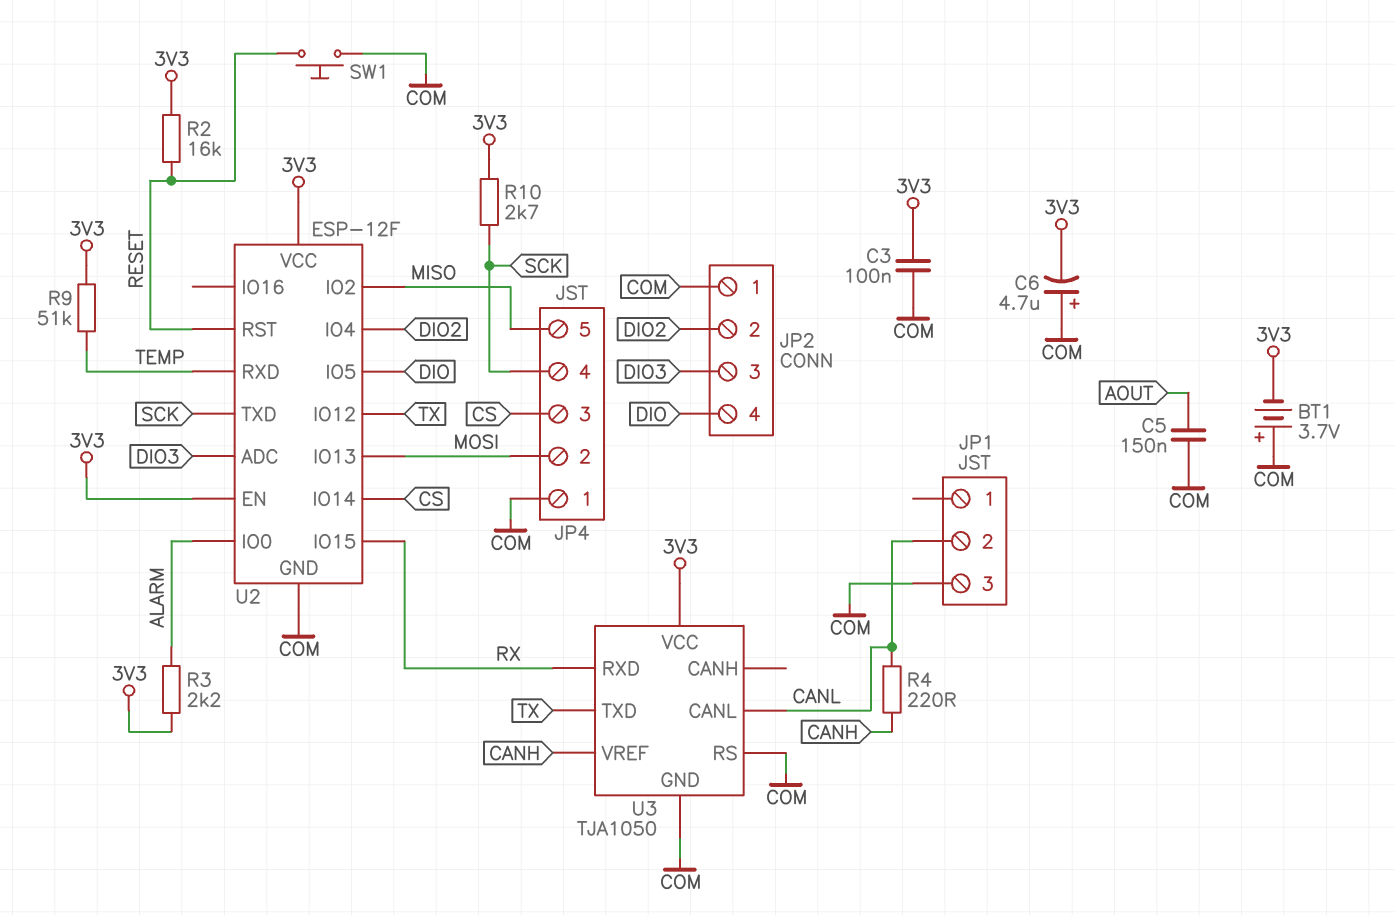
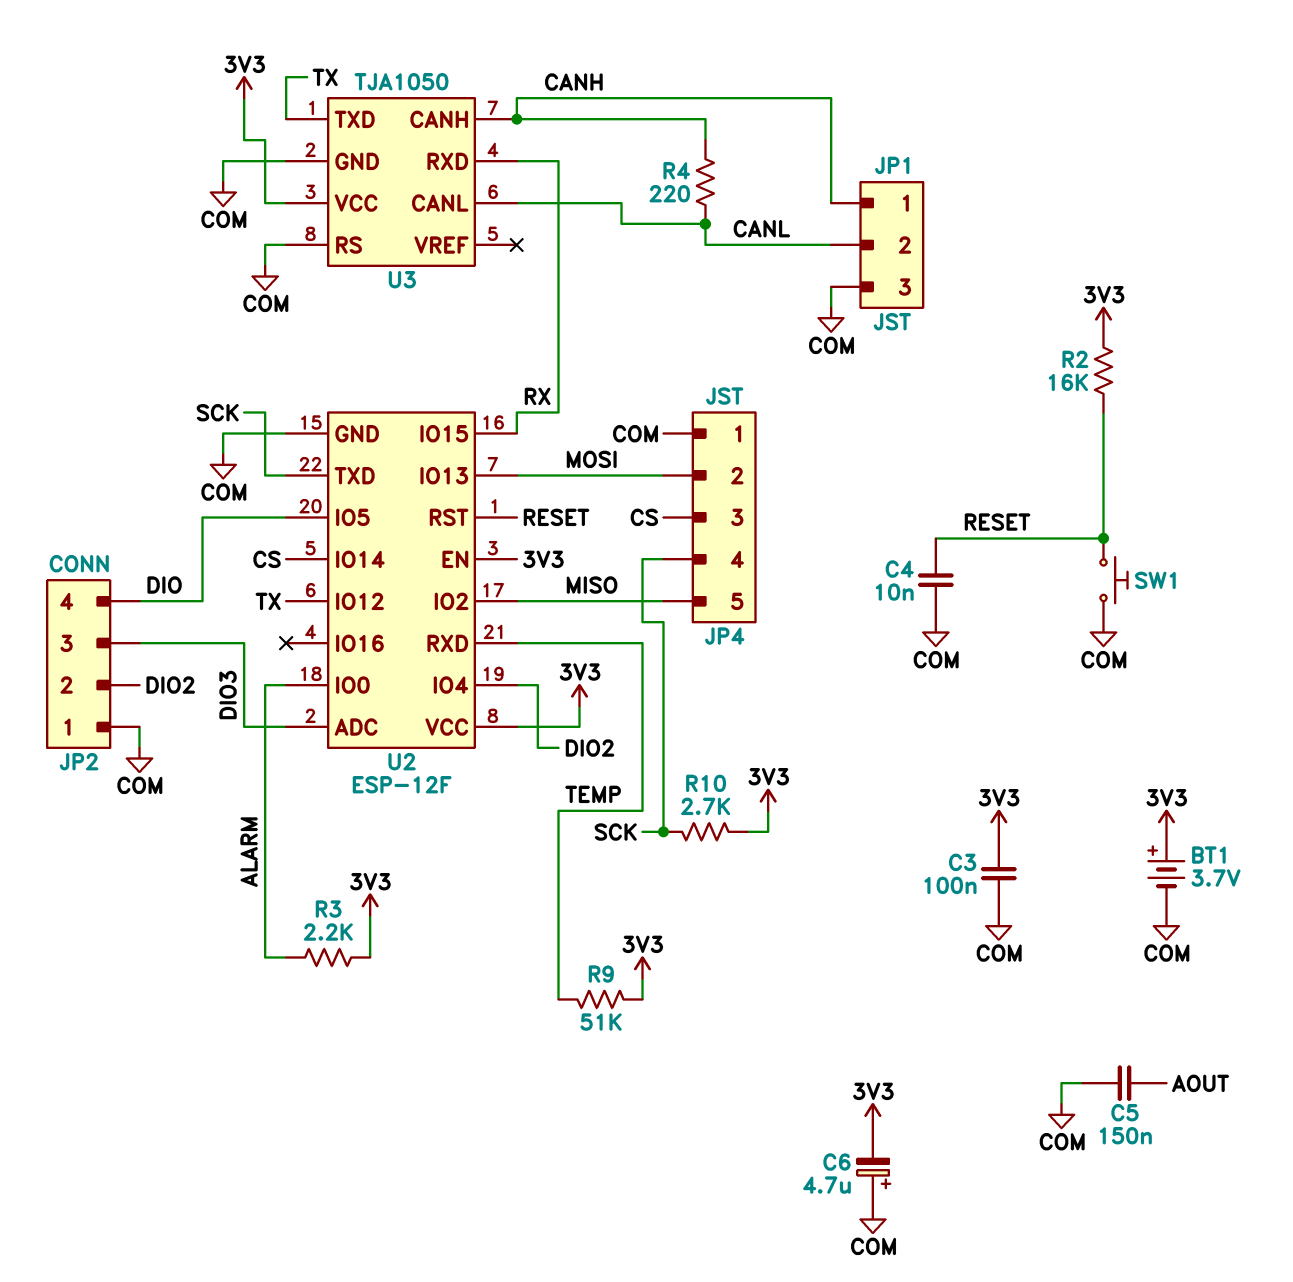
BT1: 3.7V (plus COM, minus 3V3) -> 3.7V (plus 3V3, minus COM)
C4: none -> 10nF (COM, RESET)
JP1 pin 1: none -> CANH
U3 pin CANH: none -> CANH
U3 pin VREF: CANH -> none

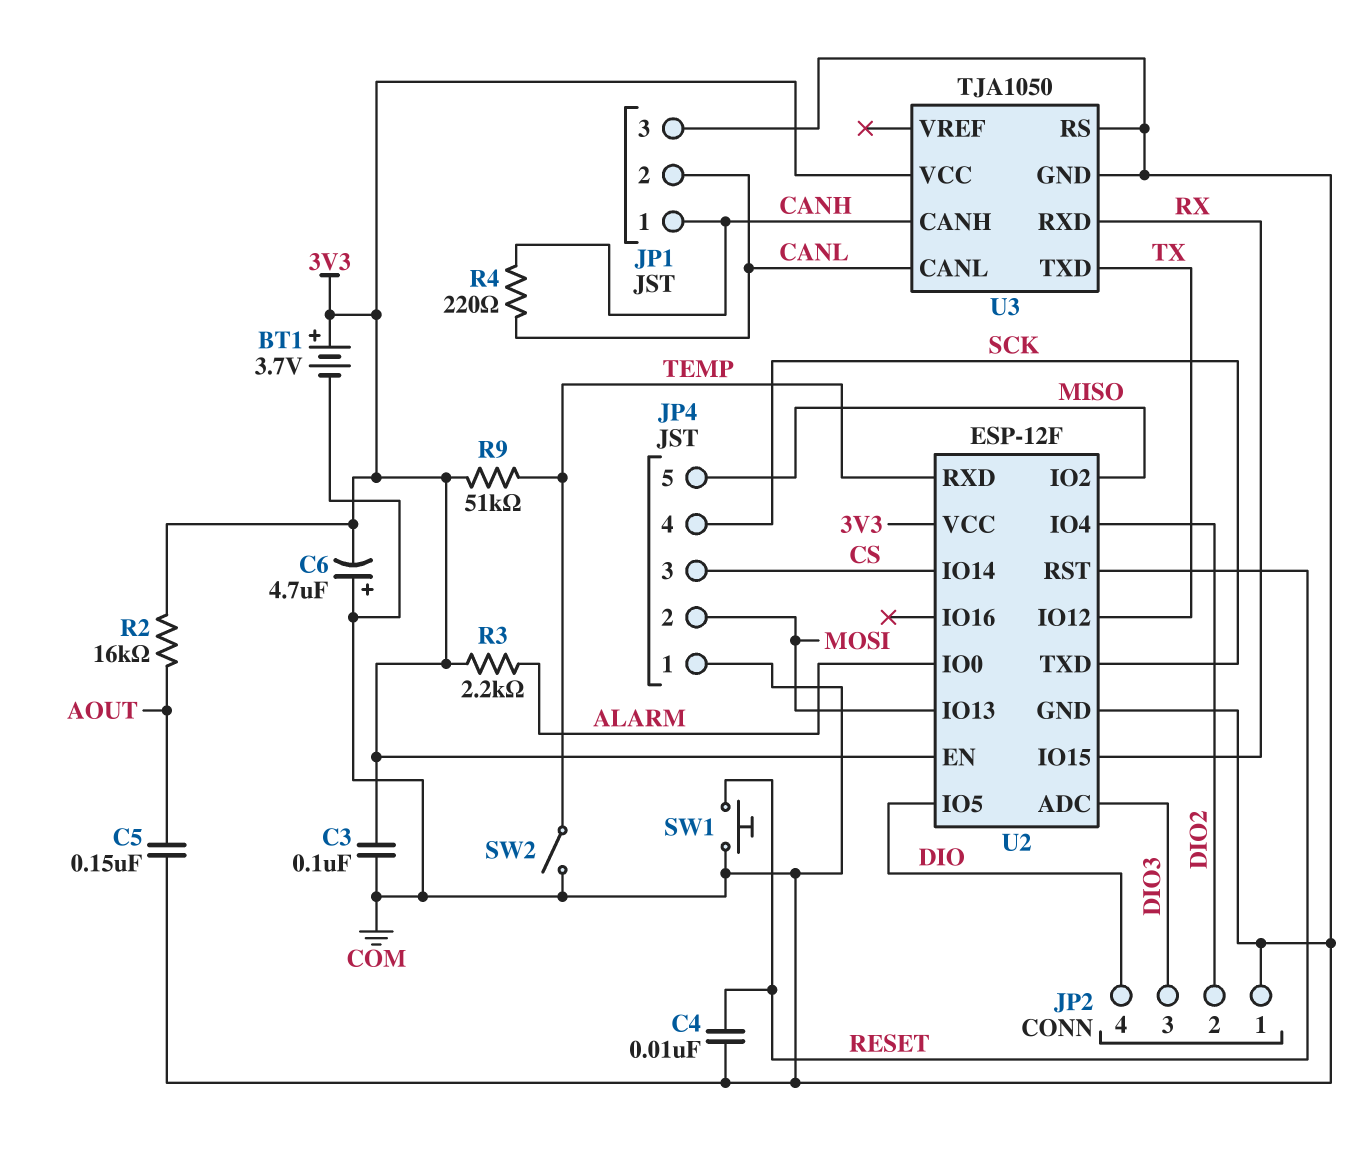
R2: 16k (3V3, RESET) -> 16k (3V3, AOUT)
R10: 2.7k (3V3, SCK) -> none
SW2: none -> switch (COM, TEMP)

